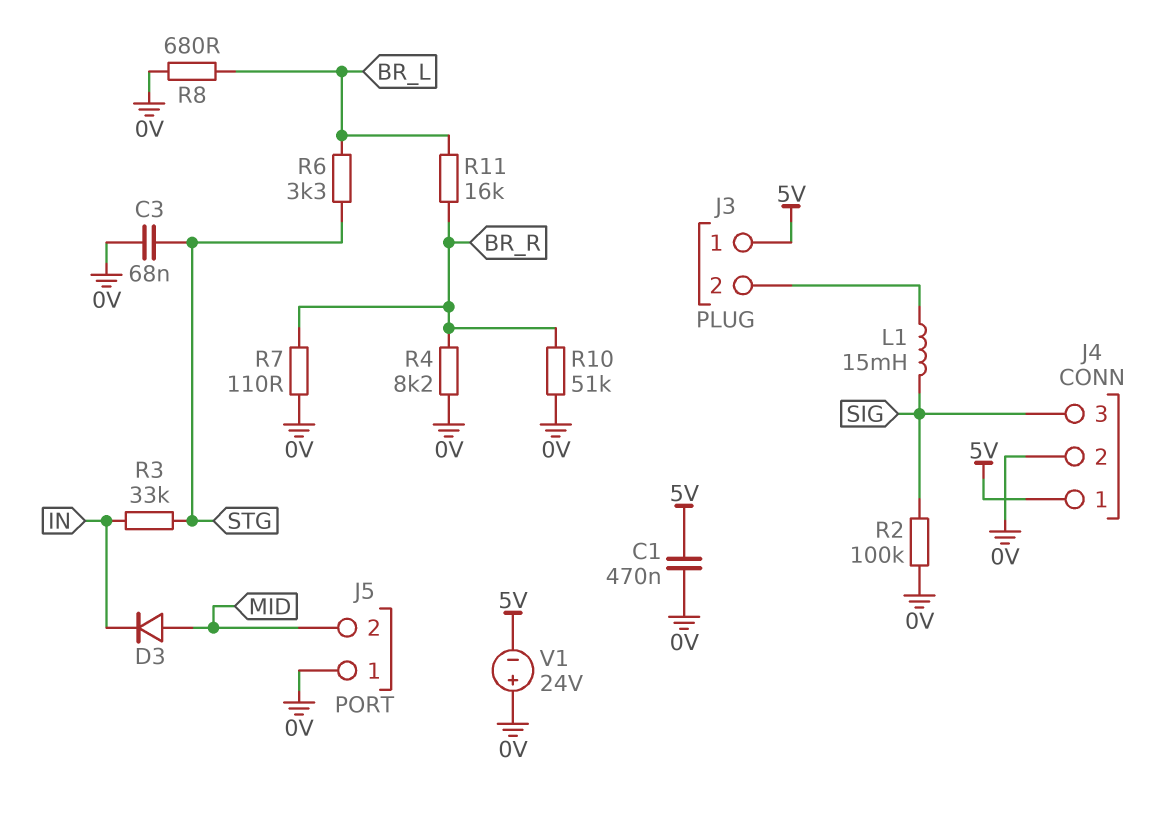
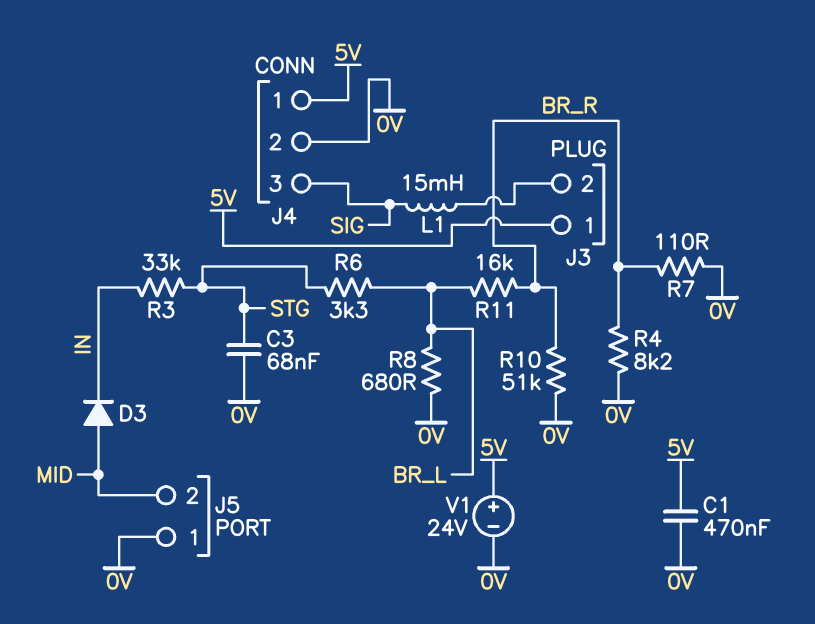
R2: 100k (0V, SIG) -> none
V1: 24V (plus 0V, minus 5V) -> 24V (plus 5V, minus 0V)

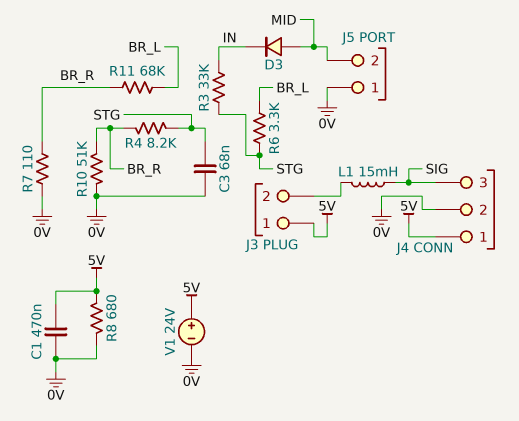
R4: 8.2k (0V, BR_R) -> 8.2k (BR_R, STG)
R8: 680 (0V, BR_L) -> 680 (0V, 5V)
R11: 16k (BR_L, BR_R) -> 68k (BR_L, BR_R)

